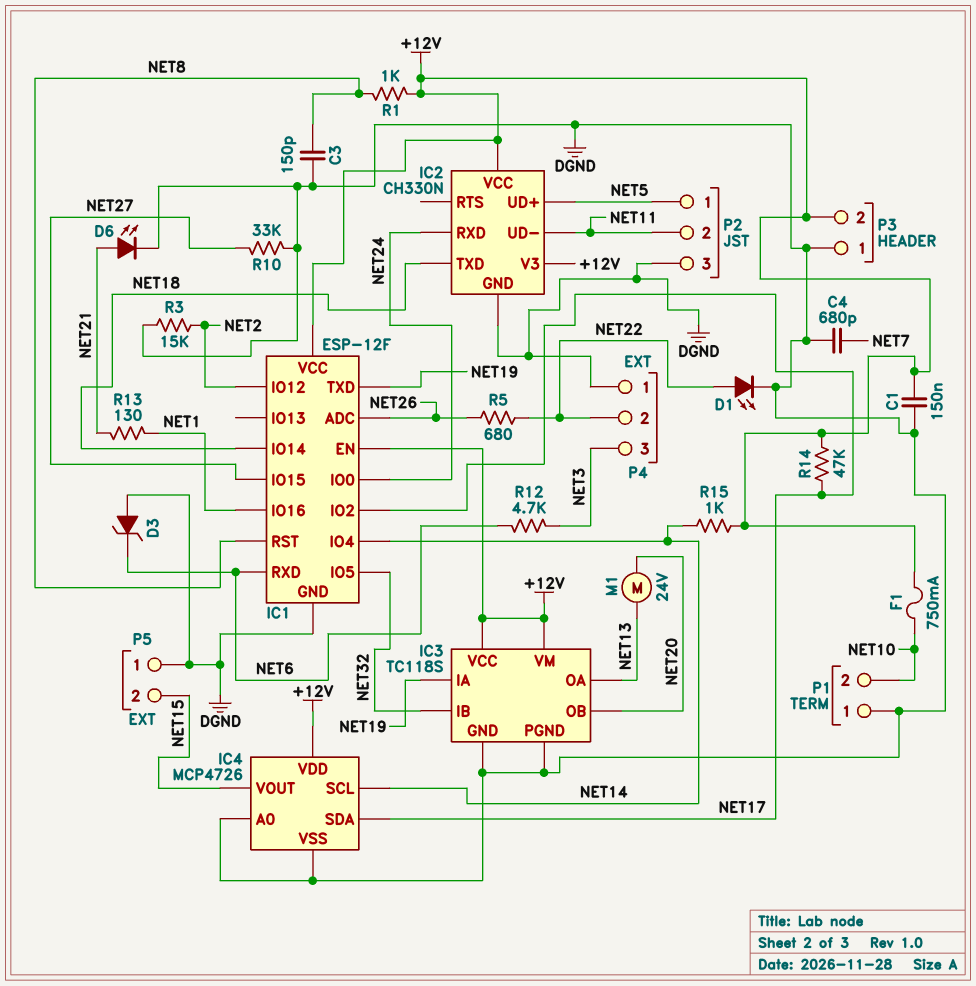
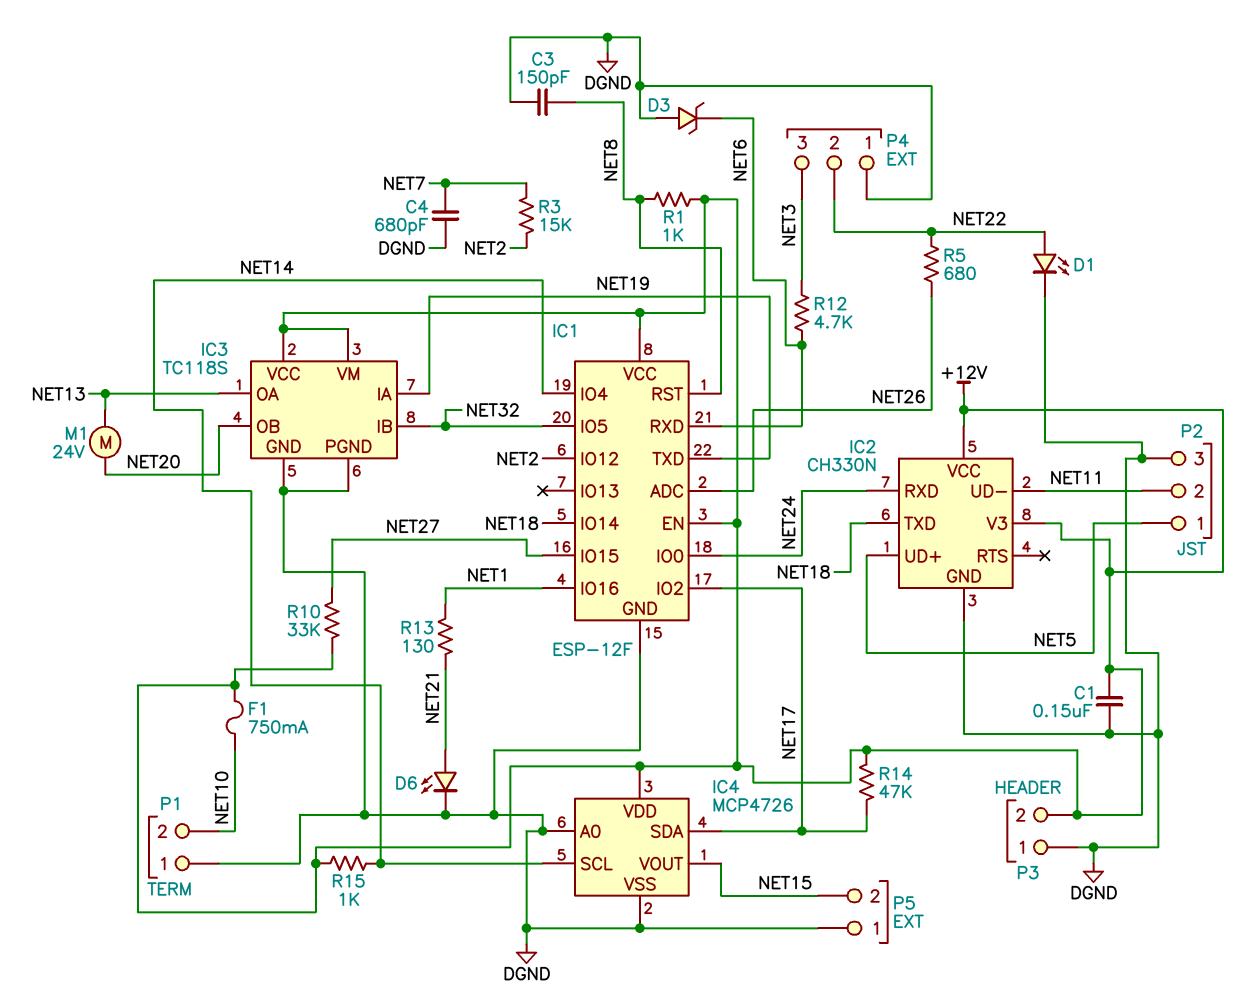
R3: 15k (DGND, NET2) -> 15k (NET2, NET7)
R10: 33k (DGND, NET27) -> 33k (+12V, NET27)

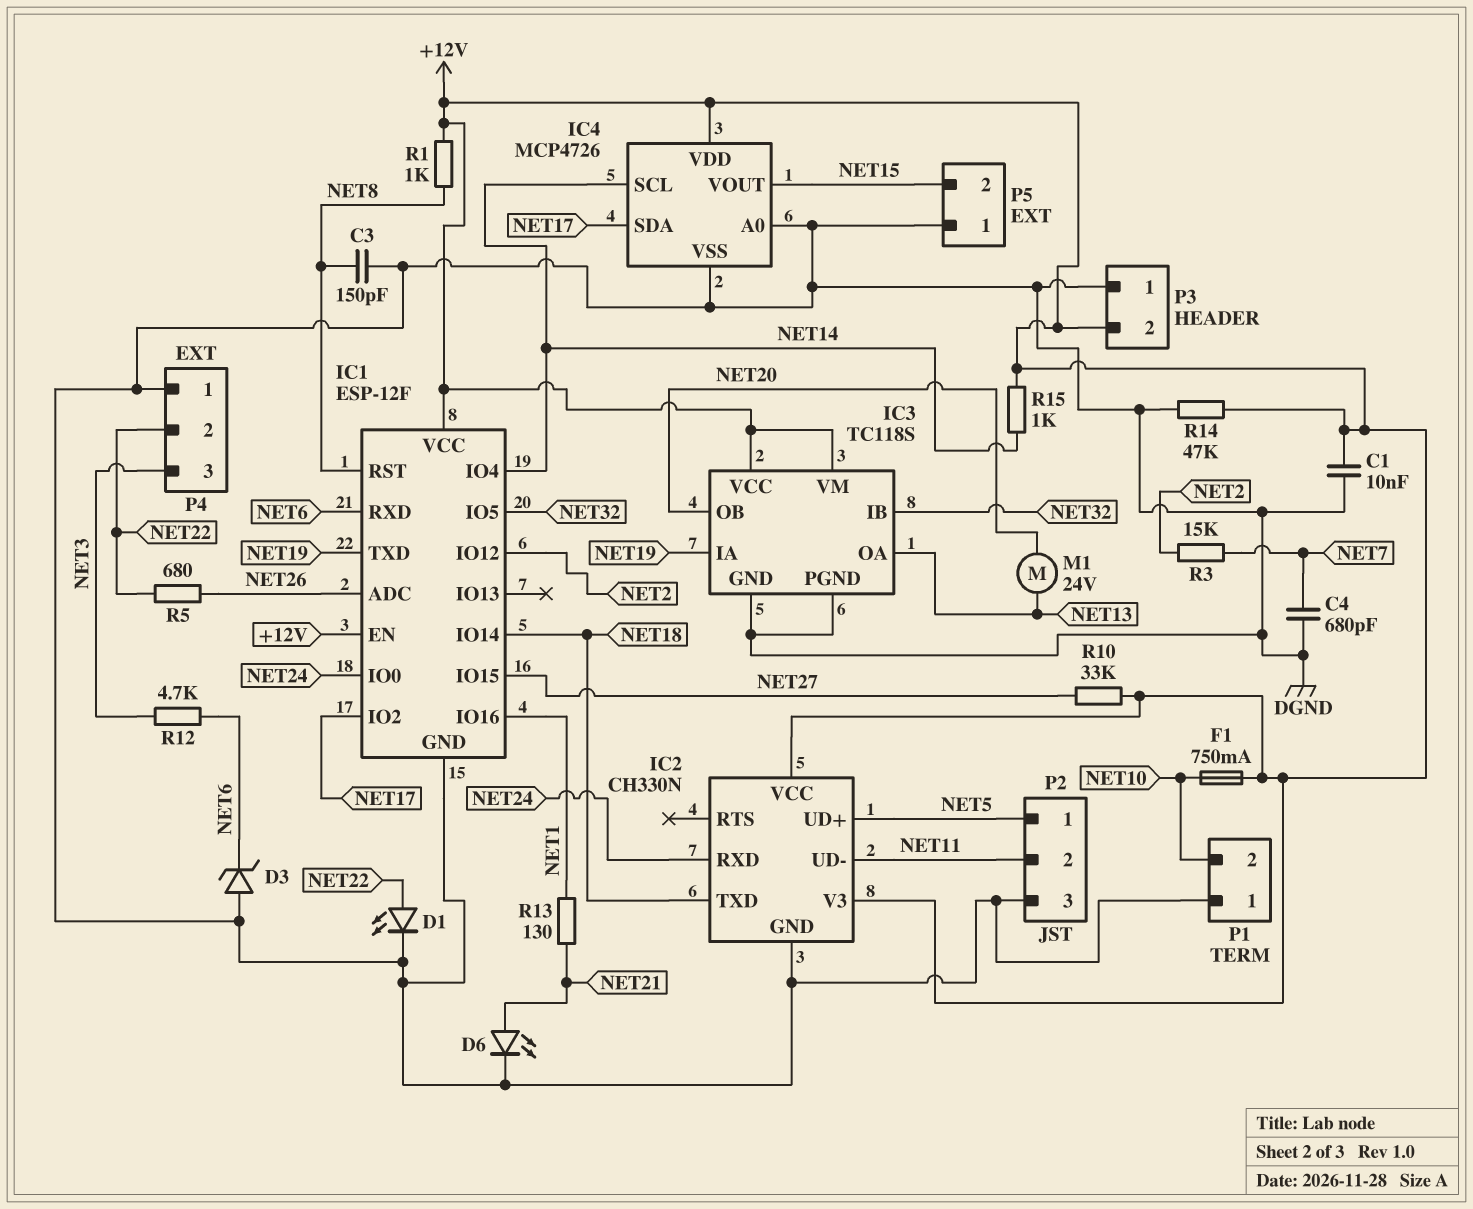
C1: 150nF (+12V, DGND) -> 10nF (+12V, DGND)
R14: 47k (+12V, NET17) -> 47k (+12V, DGND)

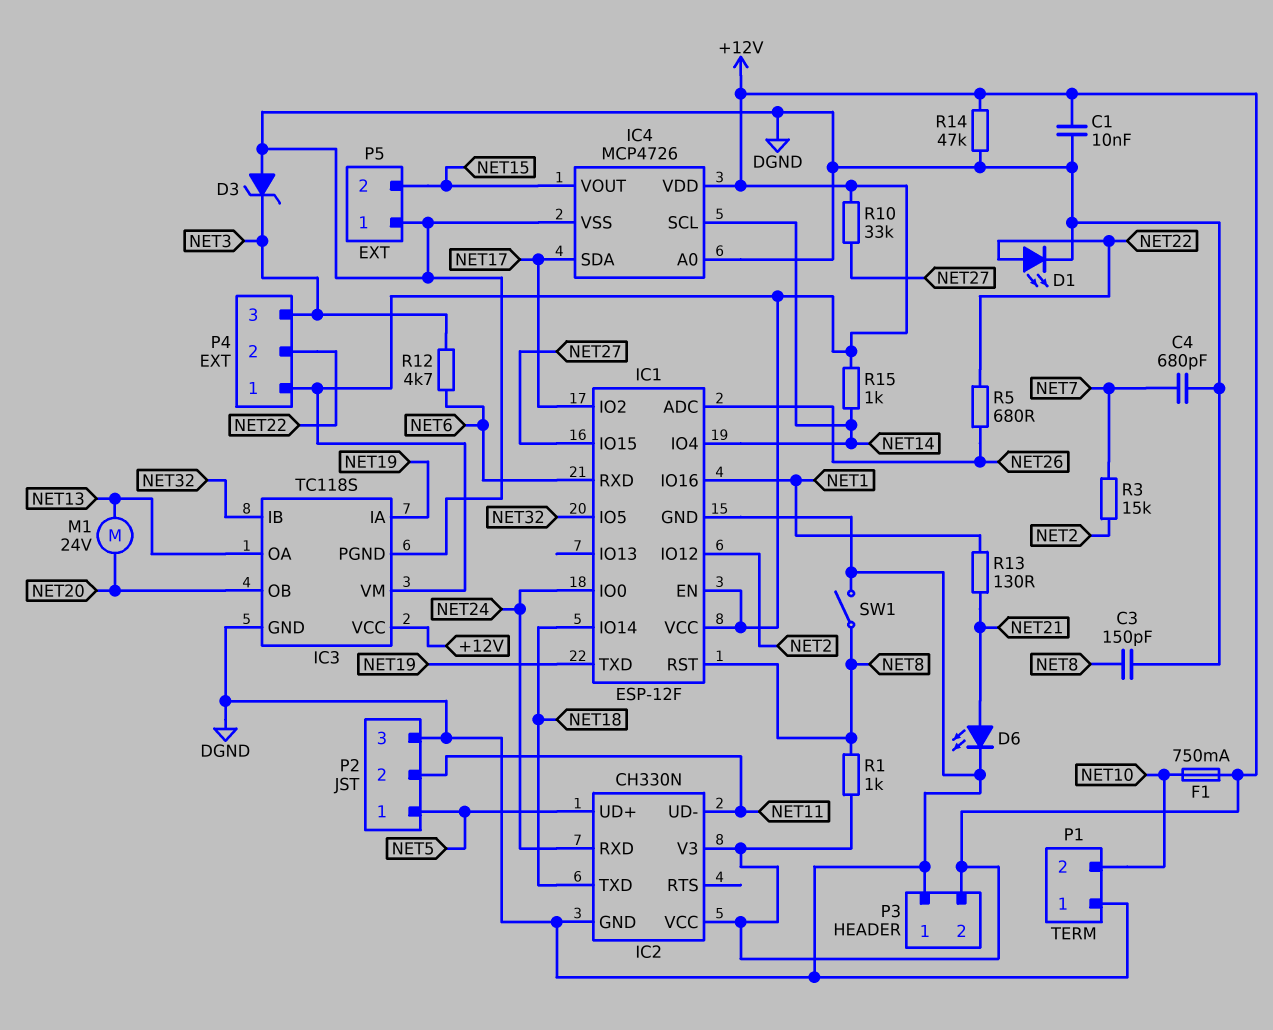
D3: zener (A DGND, K NET6) -> zener (A DGND, K NET3)
P4 pin 1: DGND -> +12V
SW1: none -> switch (DGND, NET8)

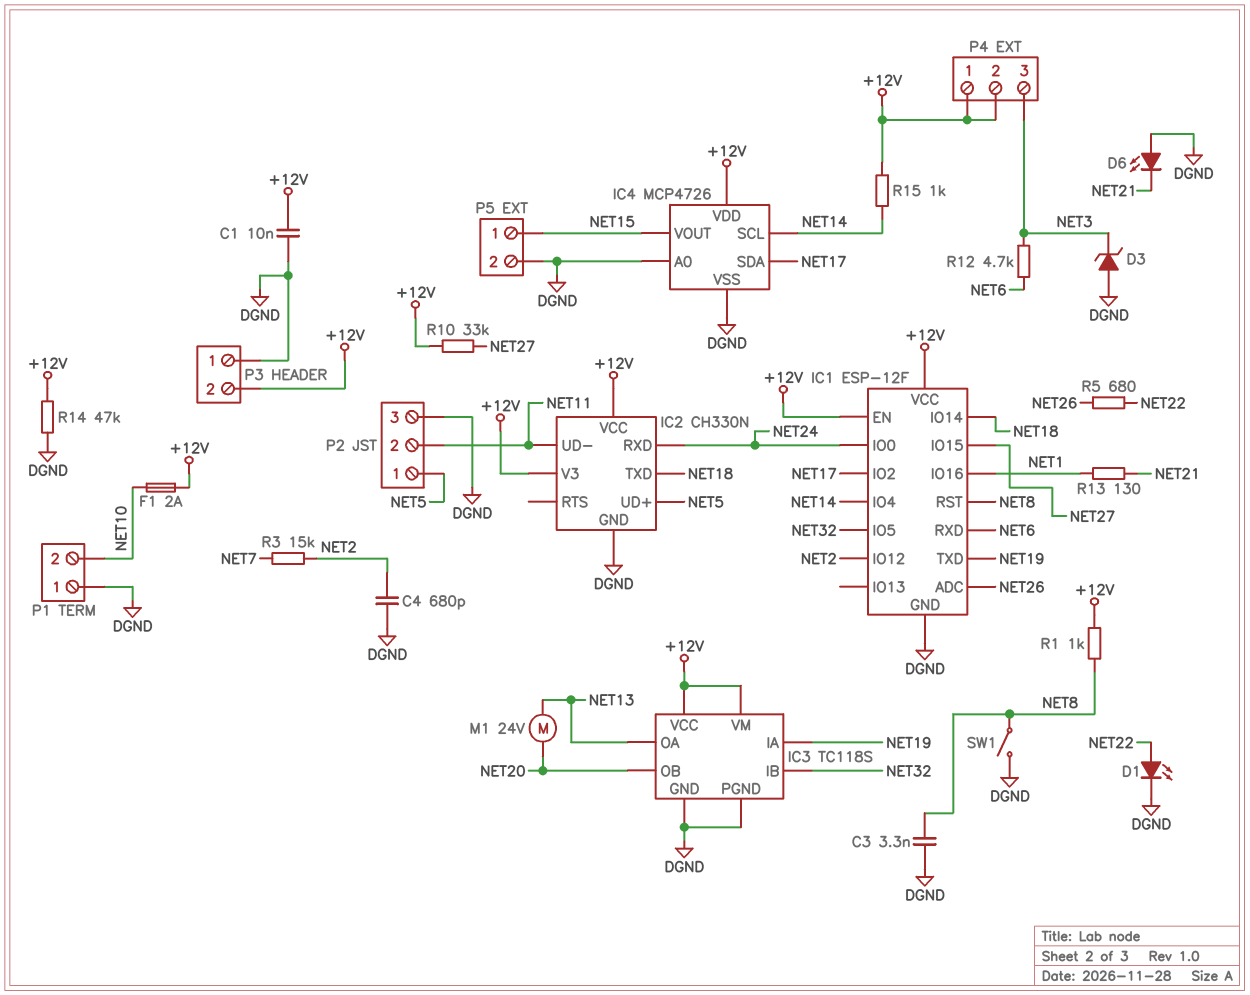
C3: 150pF (DGND, NET8) -> 3.3nF (DGND, NET8)
C4: 680pF (DGND, NET7) -> 680pF (DGND, NET2)
D6: LED (A NET21, K DGND) -> LED (A DGND, K NET21)
F1: 750mA (+12V, NET10) -> 2A (+12V, NET10)
P4 pin 2: NET22 -> +12V
P5 pin 1: DGND -> NET15
P5 pin 2: NET15 -> DGND

